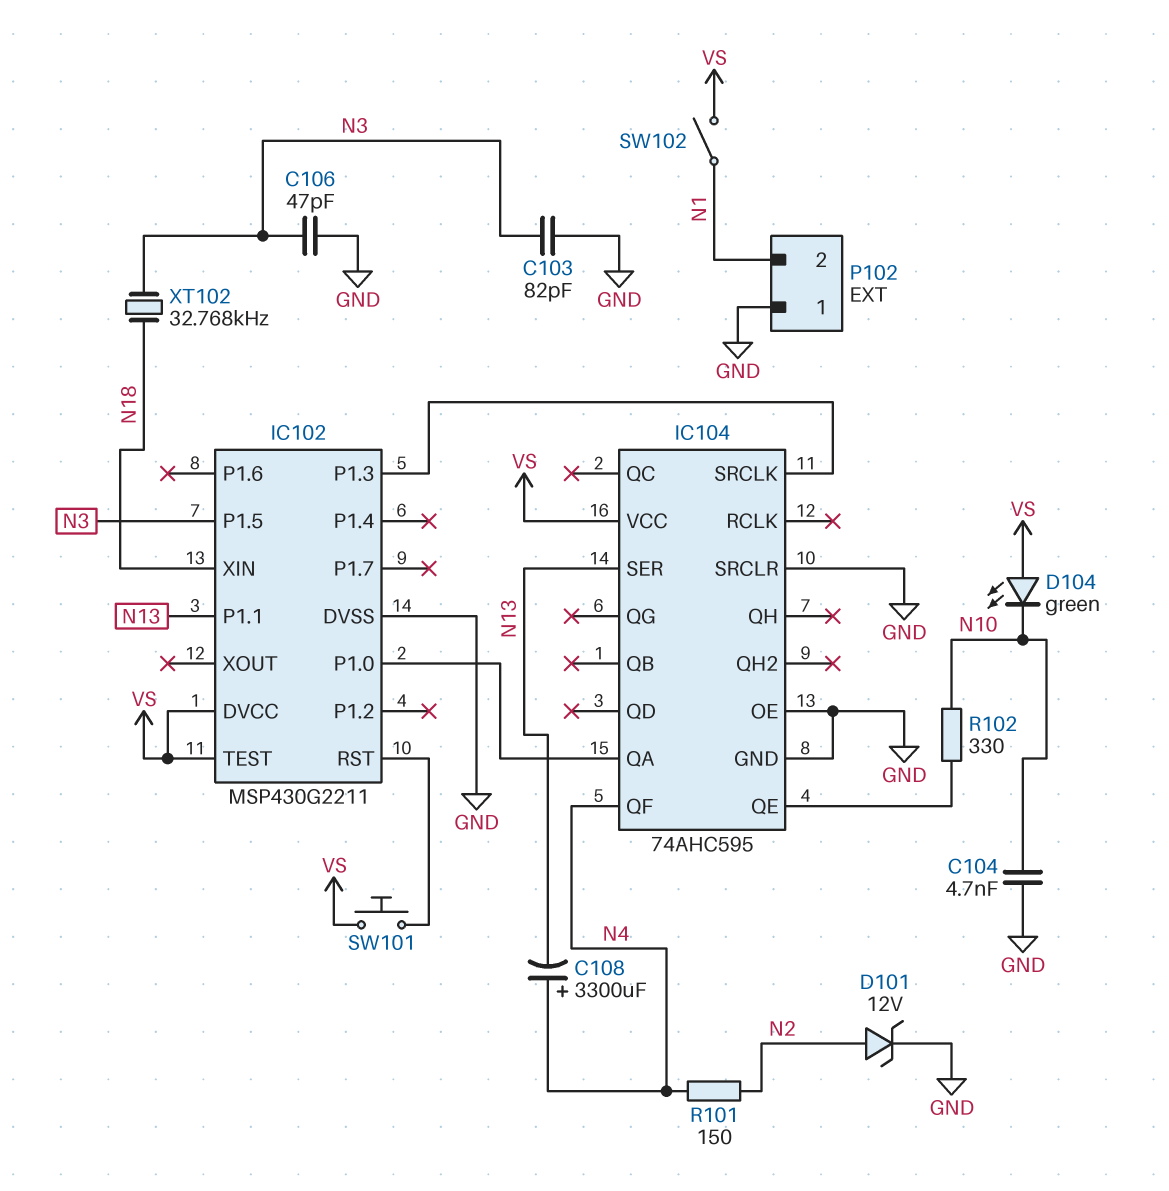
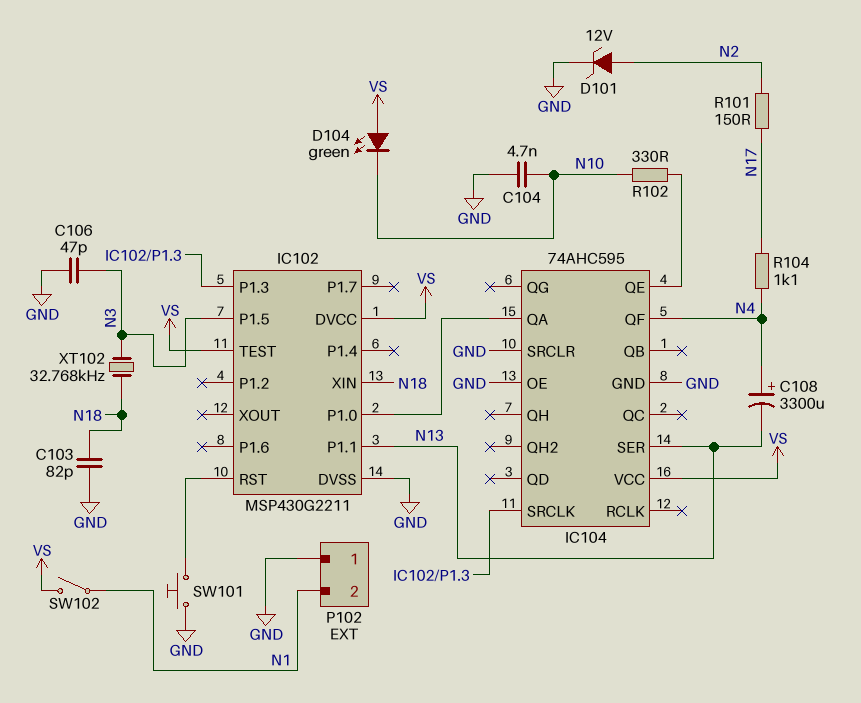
C103: 82pF (GND, N3) -> 82pF (GND, N18)
R101: 150 (N2, N4) -> 150 (N2, N17)
R104: none -> 1.1k (N4, N17)
SW101: button (IC102/RST, VS) -> button (GND, IC102/RST)

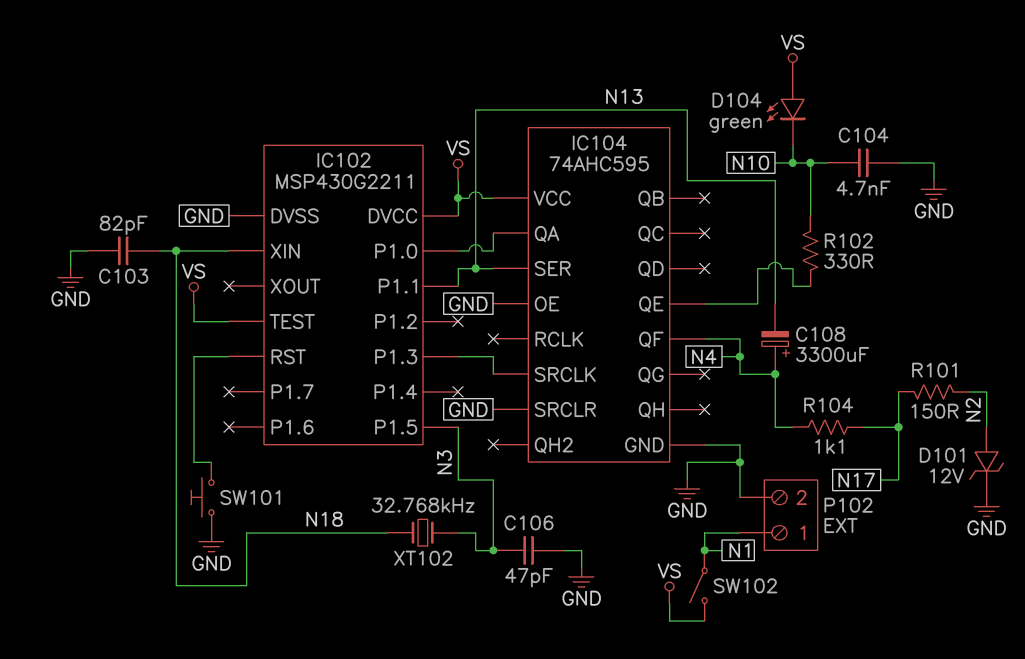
P102 pin 1: GND -> N1
P102 pin 2: N1 -> GND

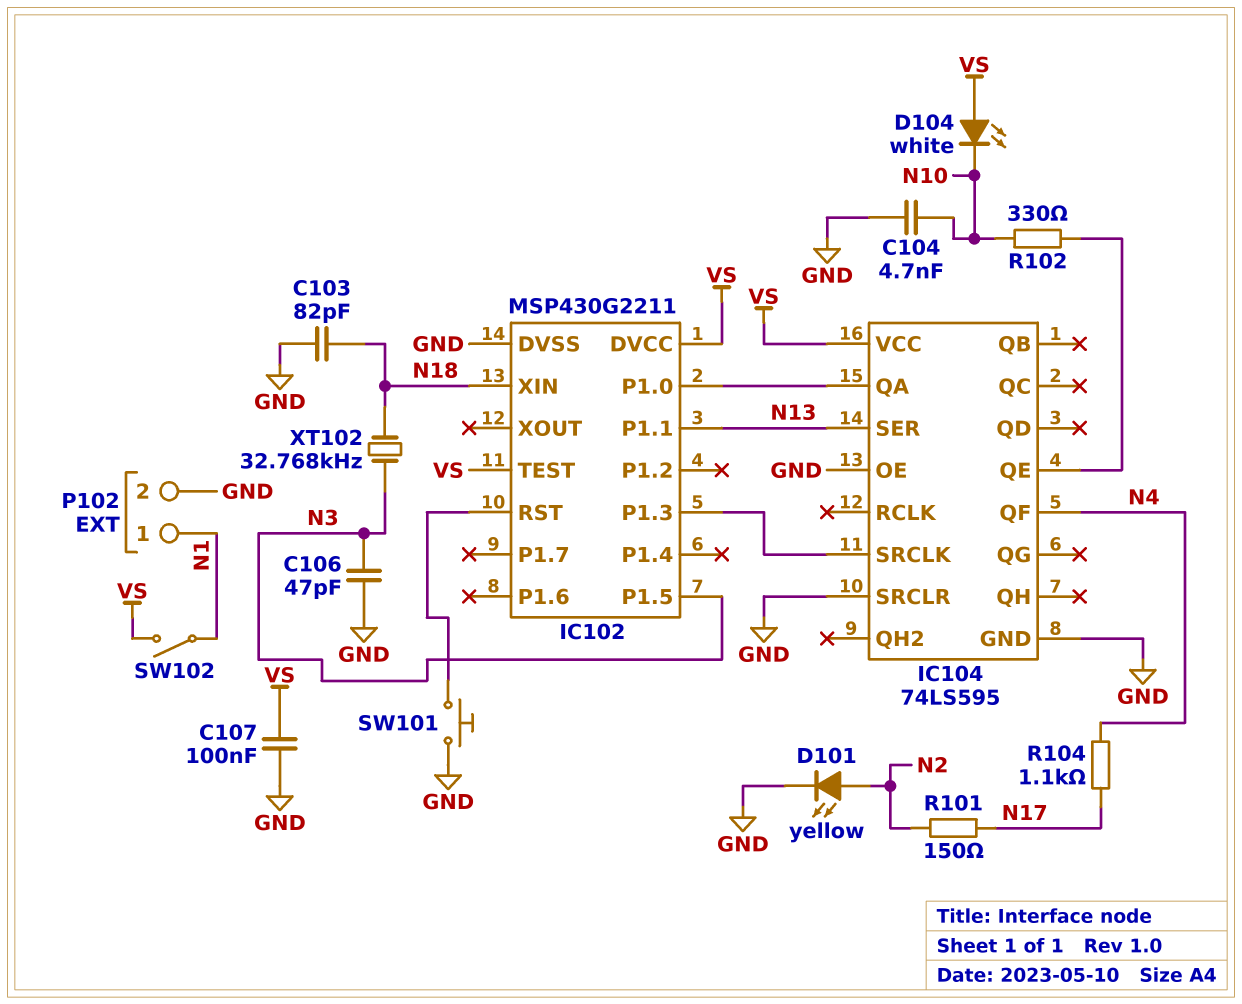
C107: none -> 100nF (GND, VS)
C108: 3300uF (plus N4, minus N13) -> none
D101: zener 12V (A N2, K GND) -> LED yellow (A N2, K GND)
D104: LED green (A VS, K N10) -> LED white (A VS, K N10)
IC104: 74AHC595 -> 74LS595

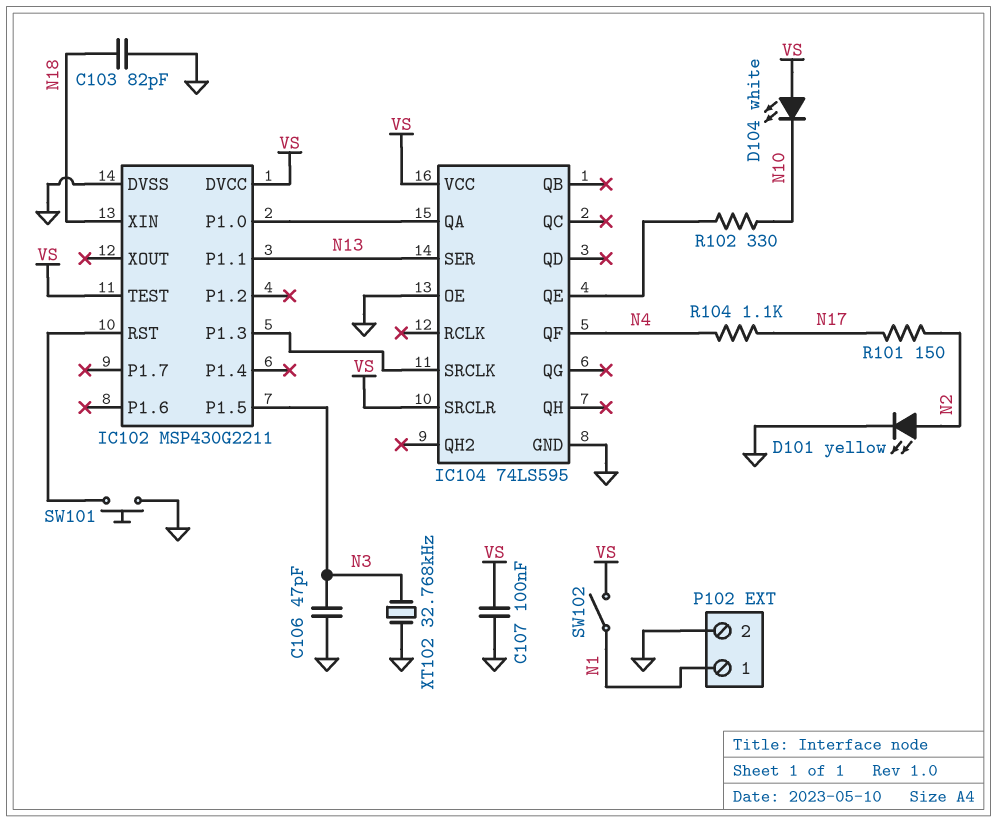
C104: 4.7nF (GND, N10) -> none
IC104 pin SRCLR: GND -> VS
XT102: 32.768kHz (N3, N18) -> 32.768kHz (GND, N3)

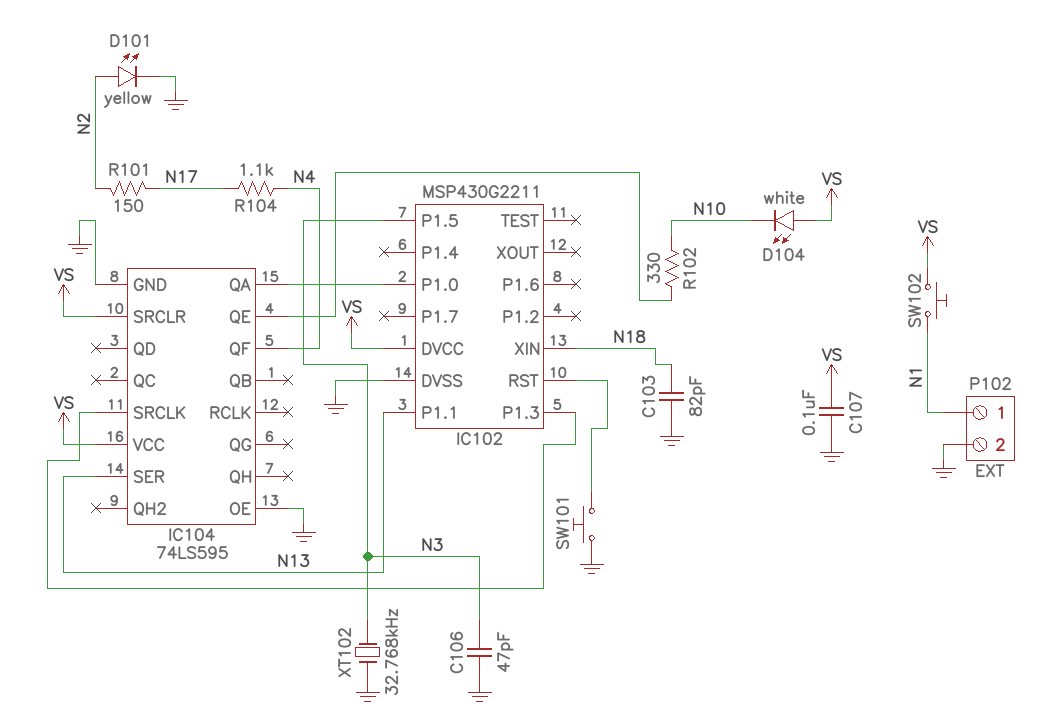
IC102 pin TEST: VS -> none
SW102: switch (N1, VS) -> button (N1, VS)

